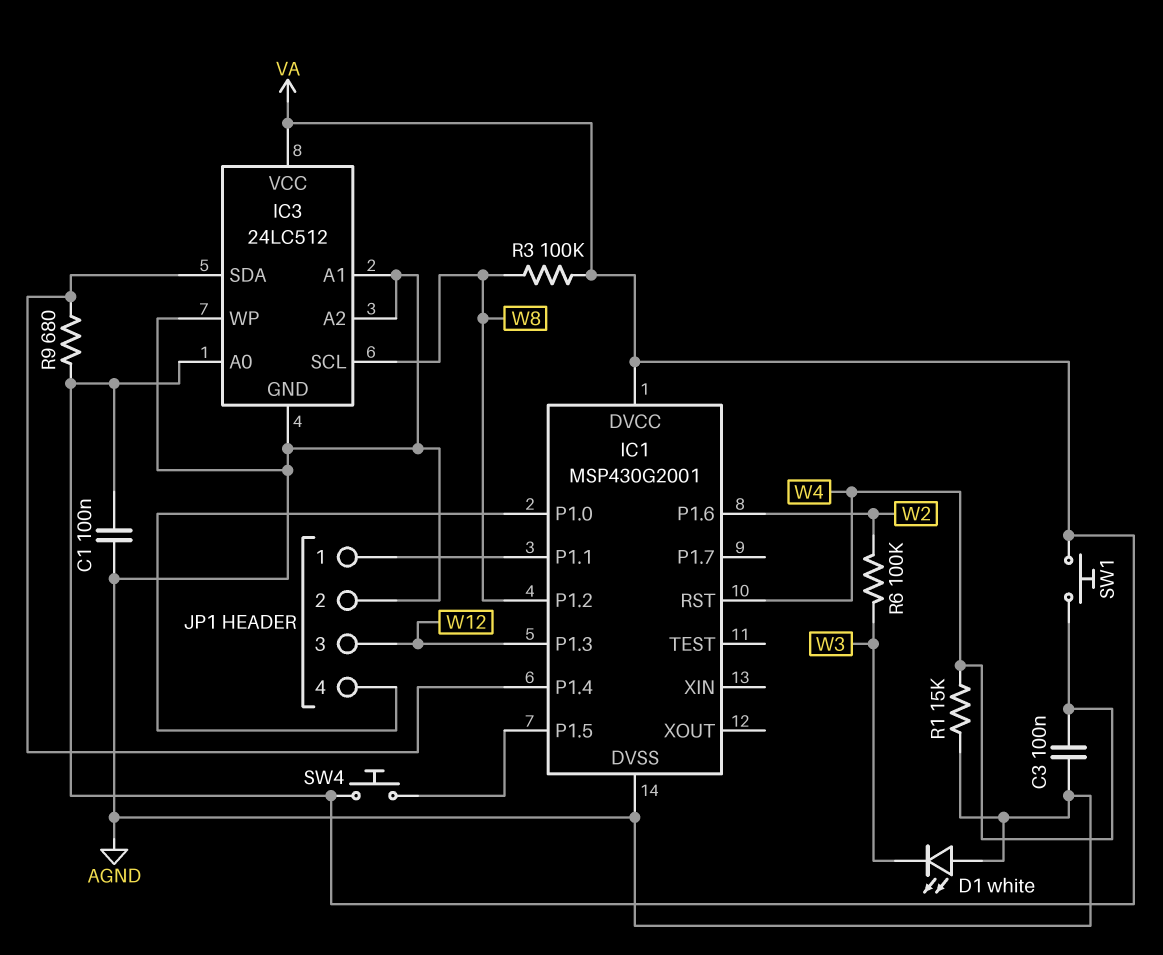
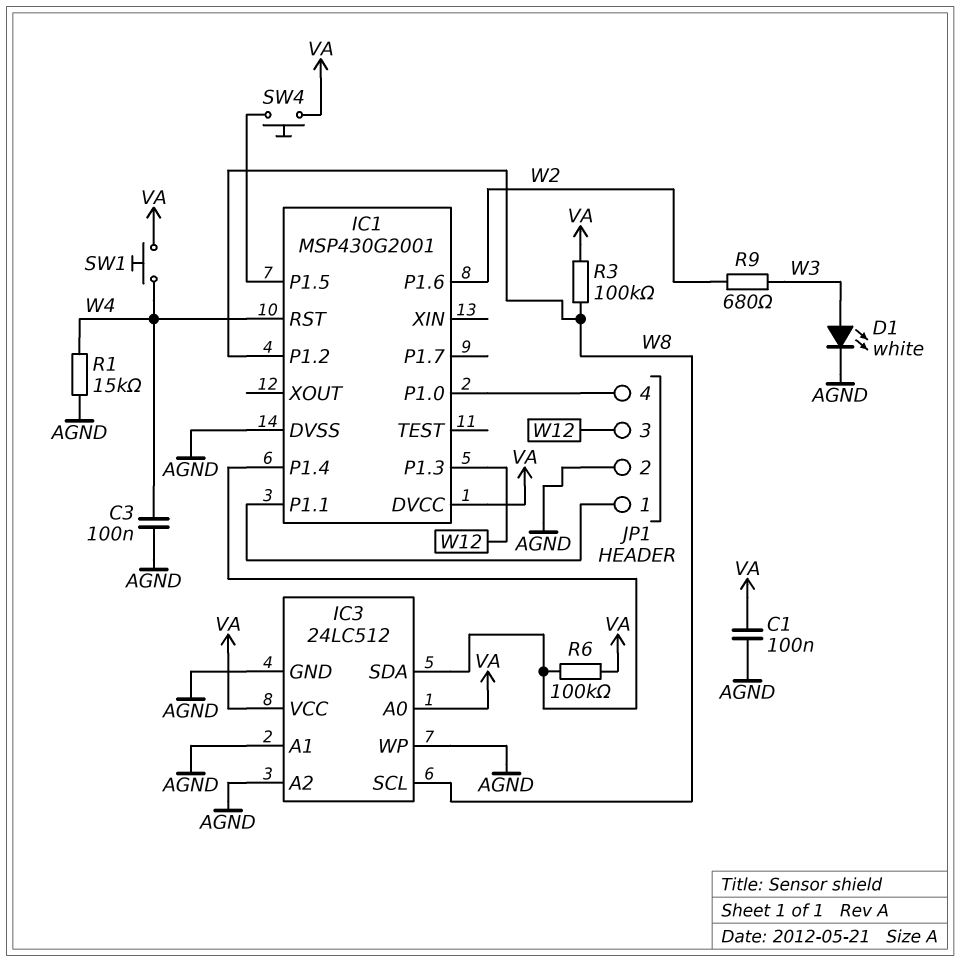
D1: LED white (A AGND, K W3) -> LED white (A W3, K AGND)
R6: 100k (W2, W3) -> 100k (IC1/P1.4, VA)
R9: 680 (IC1/P1.4, VA) -> 680 (W2, W3)

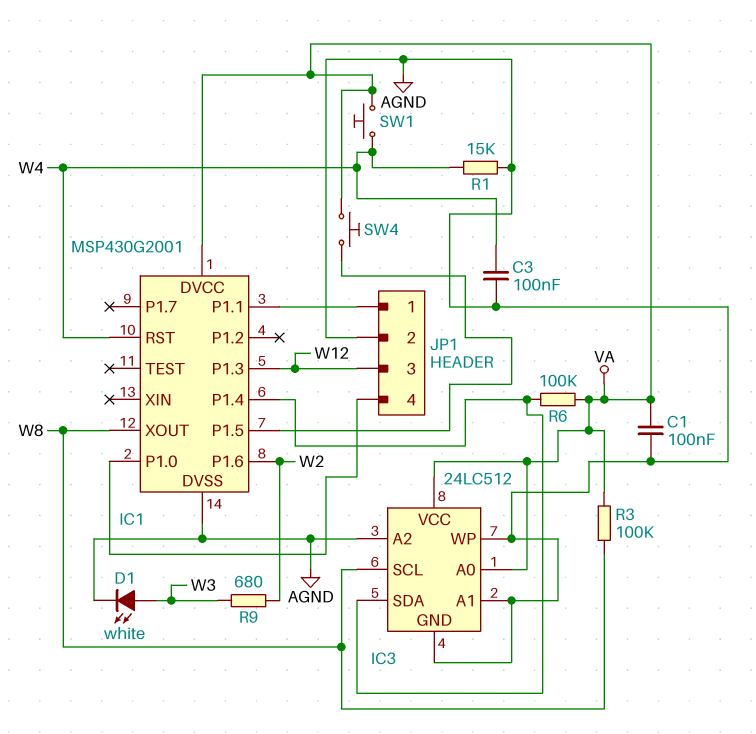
IC1 pin P1.2: W8 -> none
IC1 pin XOUT: none -> W8

